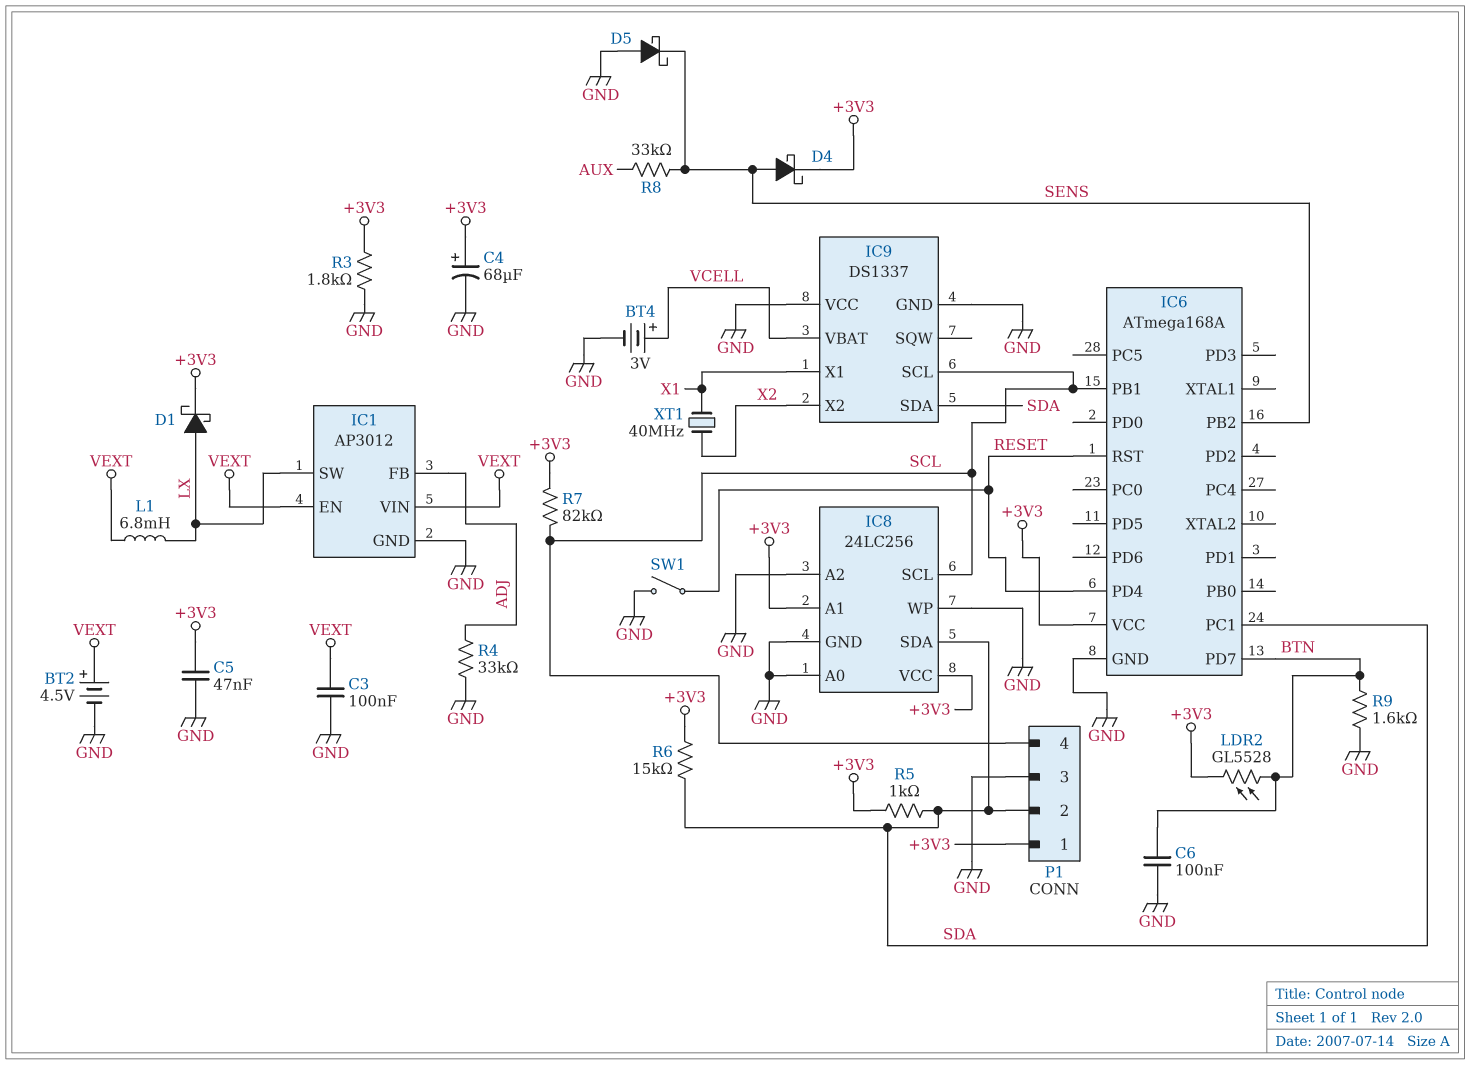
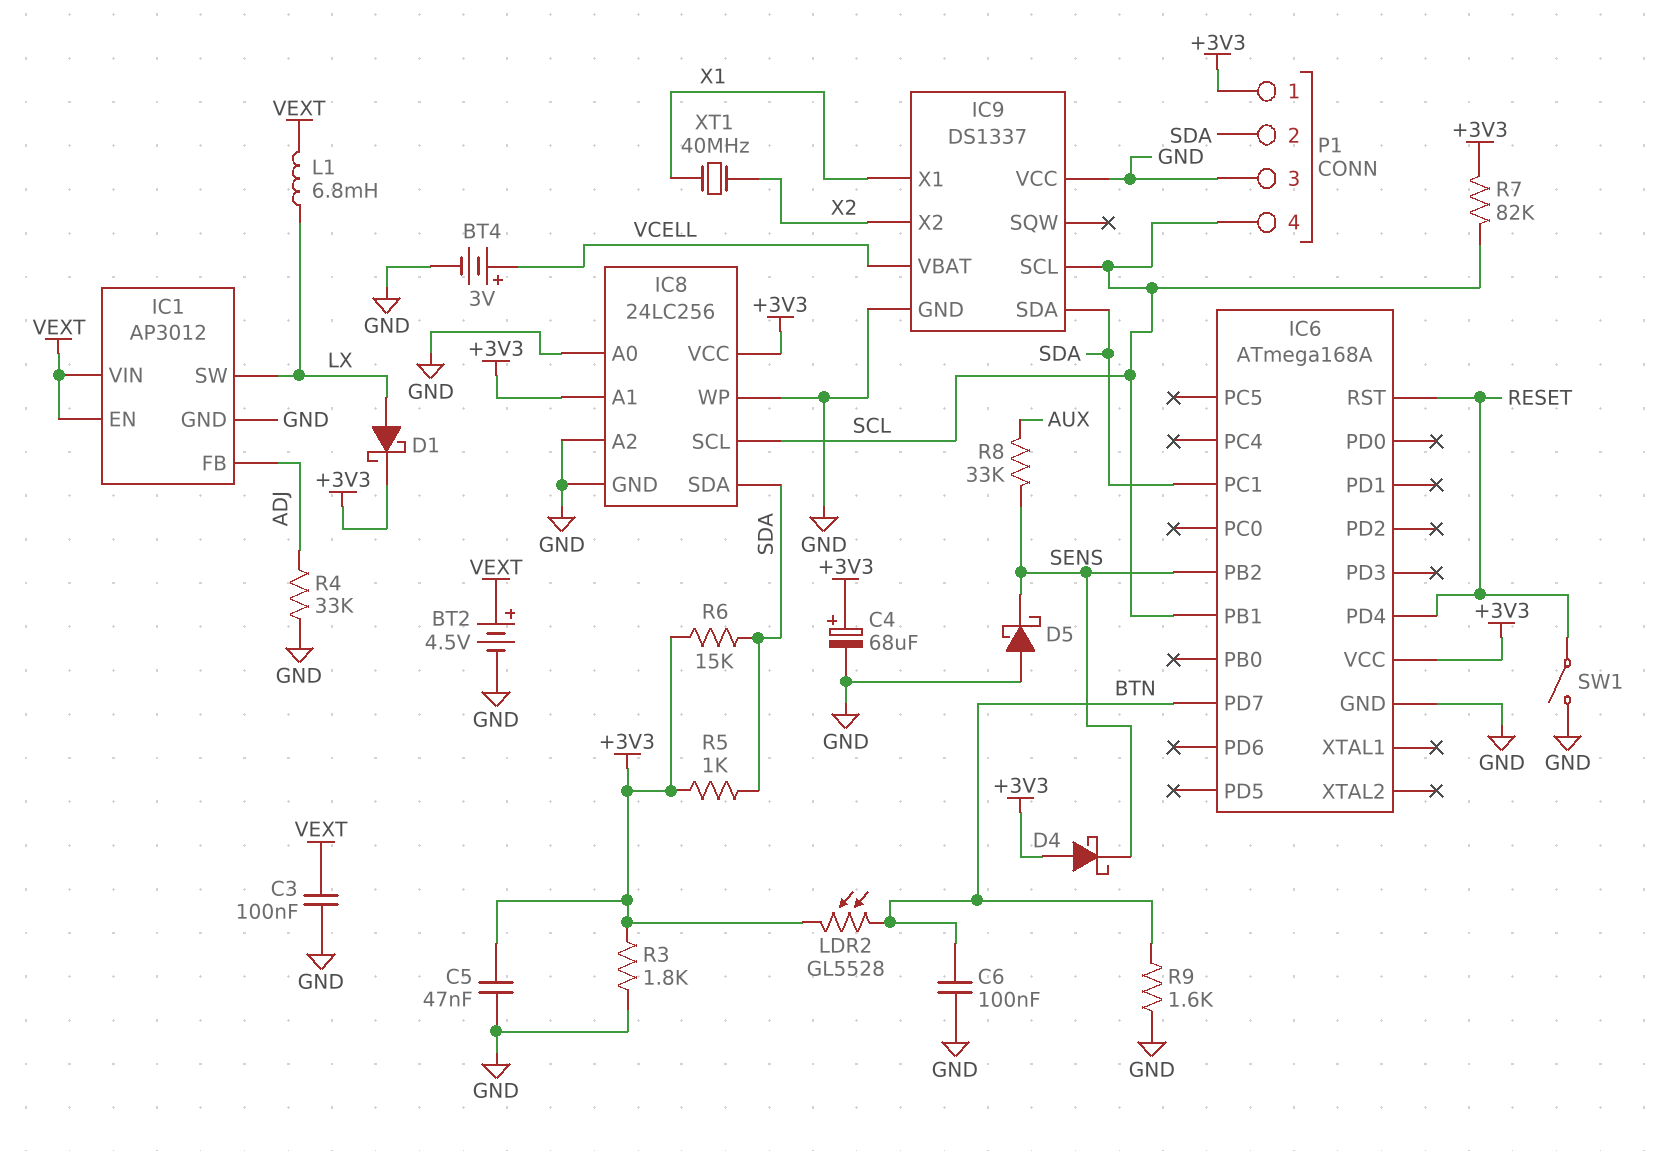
D4: schottky (A SENS, K +3V3) -> schottky (A +3V3, K SENS)

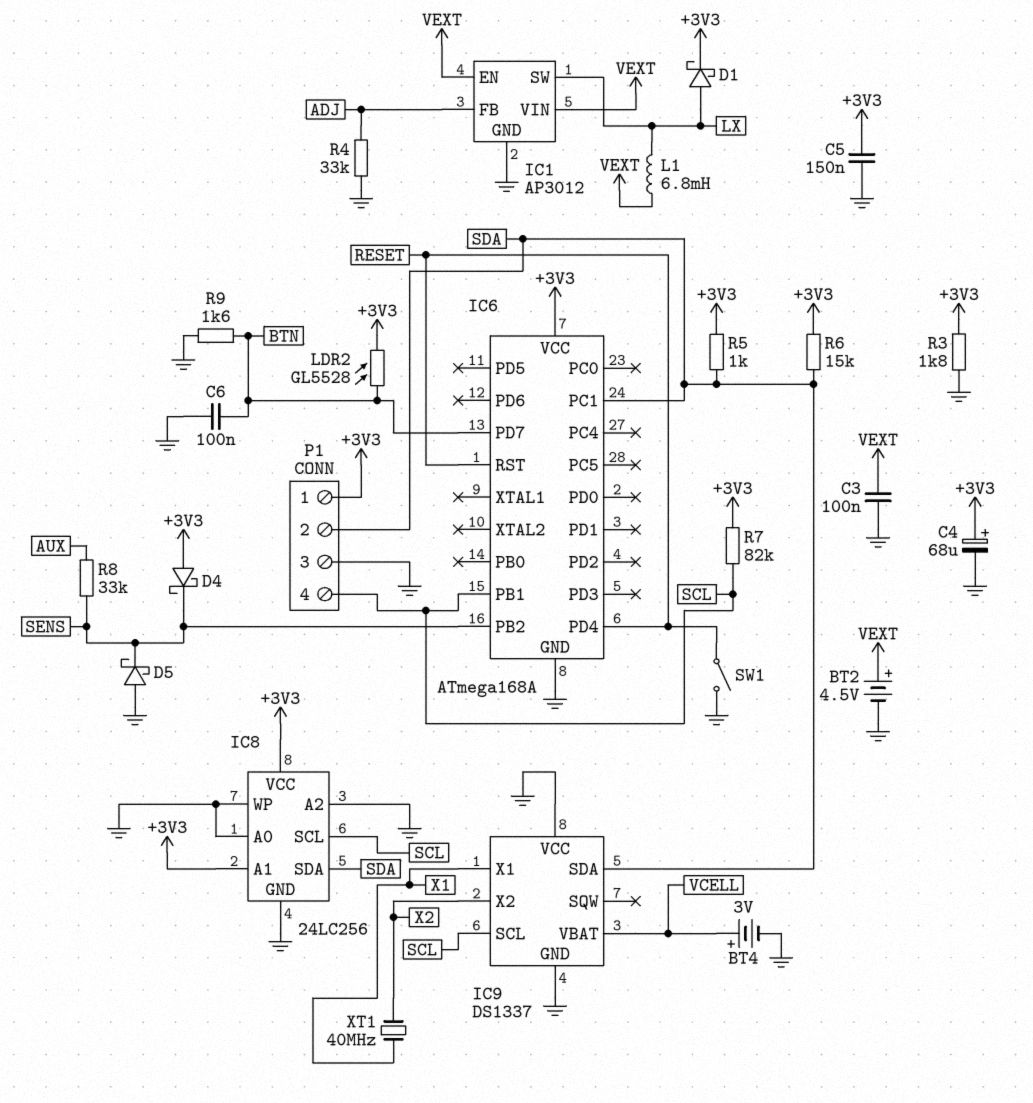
C5: 47nF (+3V3, GND) -> 150nF (+3V3, GND)

